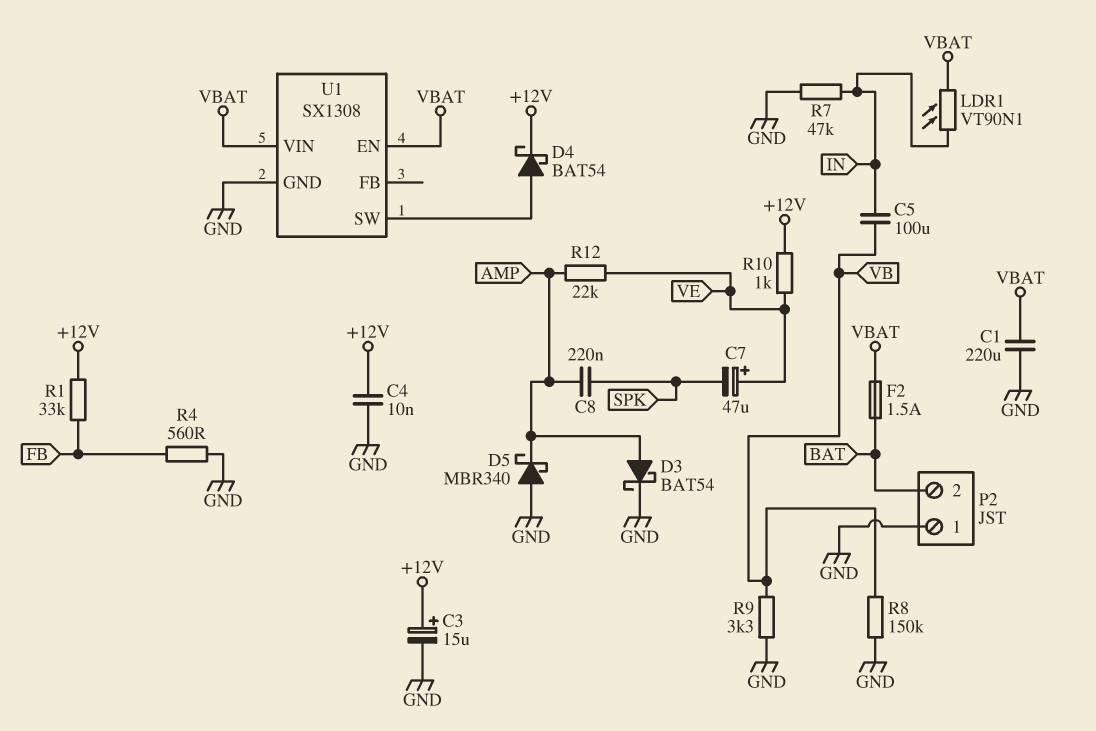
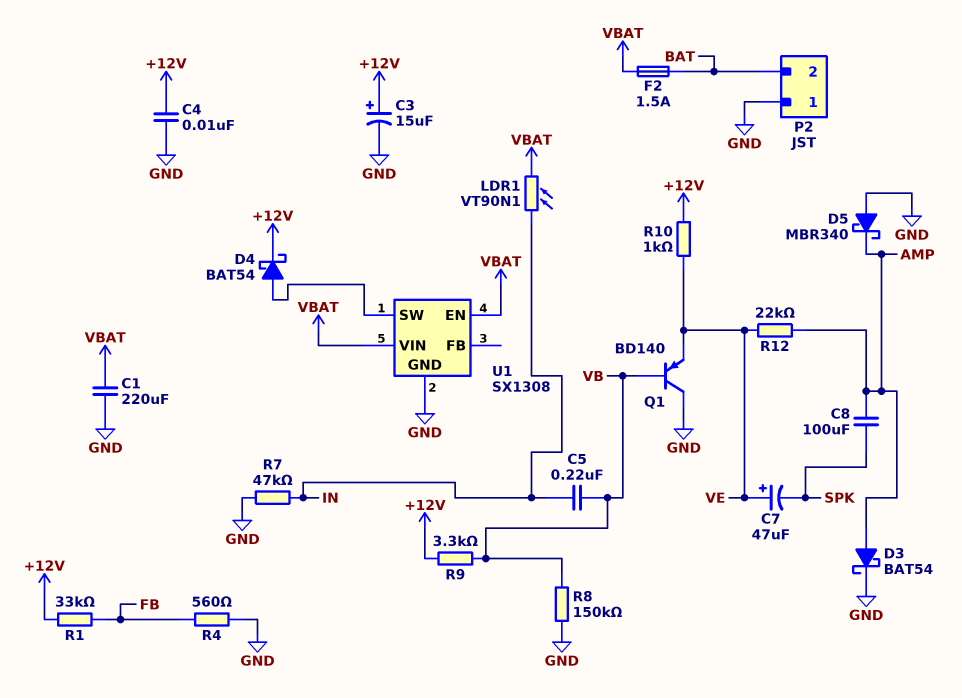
C5: 100uF (IN, VB) -> 220nF (IN, VB)
C8: 220nF (AMP, SPK) -> 100uF (AMP, SPK)
Q1: none -> PNP BD140 (B VB, C GND, E VE)
R9: 3.3k (GND, VB) -> 3.3k (+12V, VB)

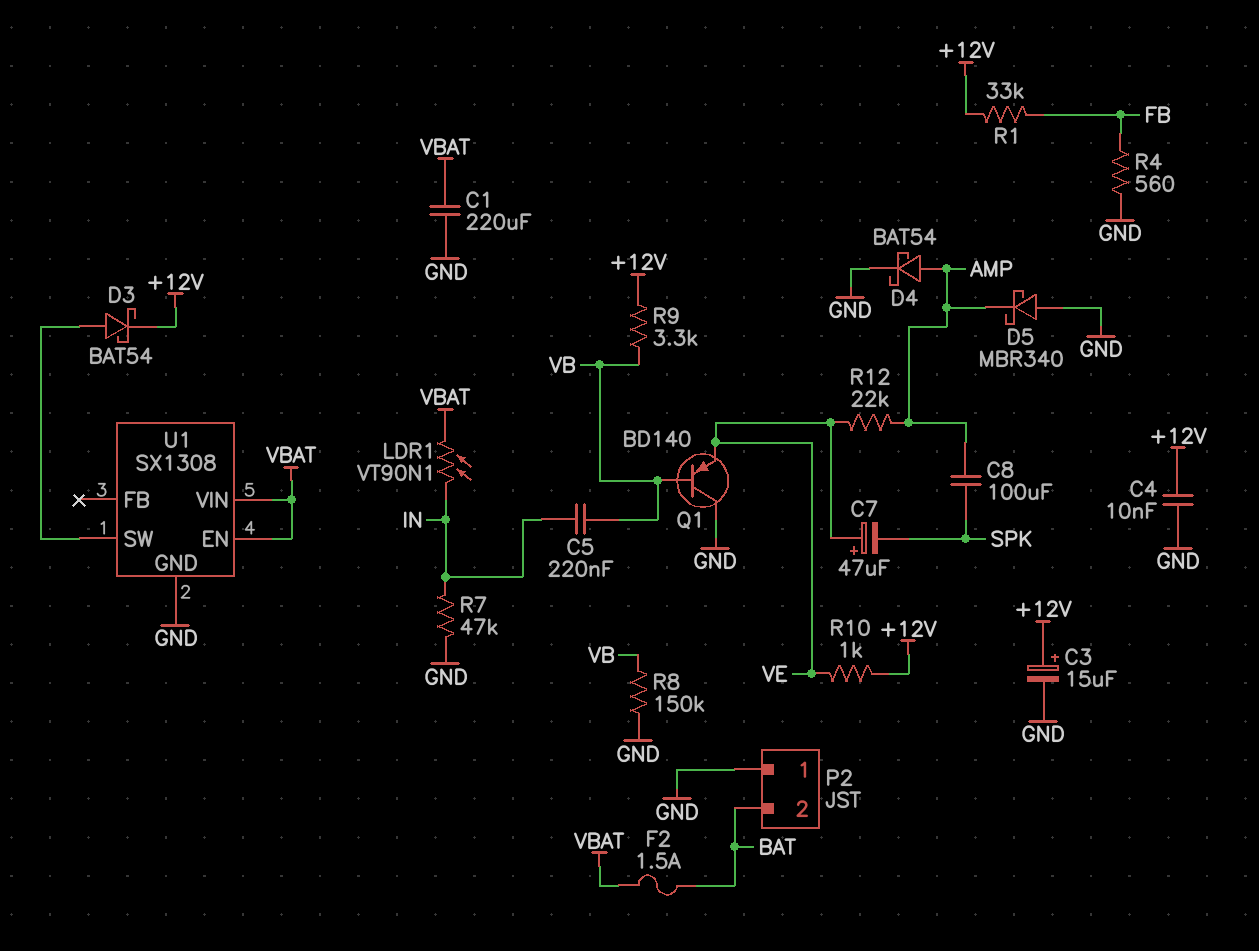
D3: schottky BAT54 (A AMP, K GND) -> schottky BAT54 (A U1/SW, K +12V)
D4: schottky BAT54 (A U1/SW, K +12V) -> schottky BAT54 (A AMP, K GND)

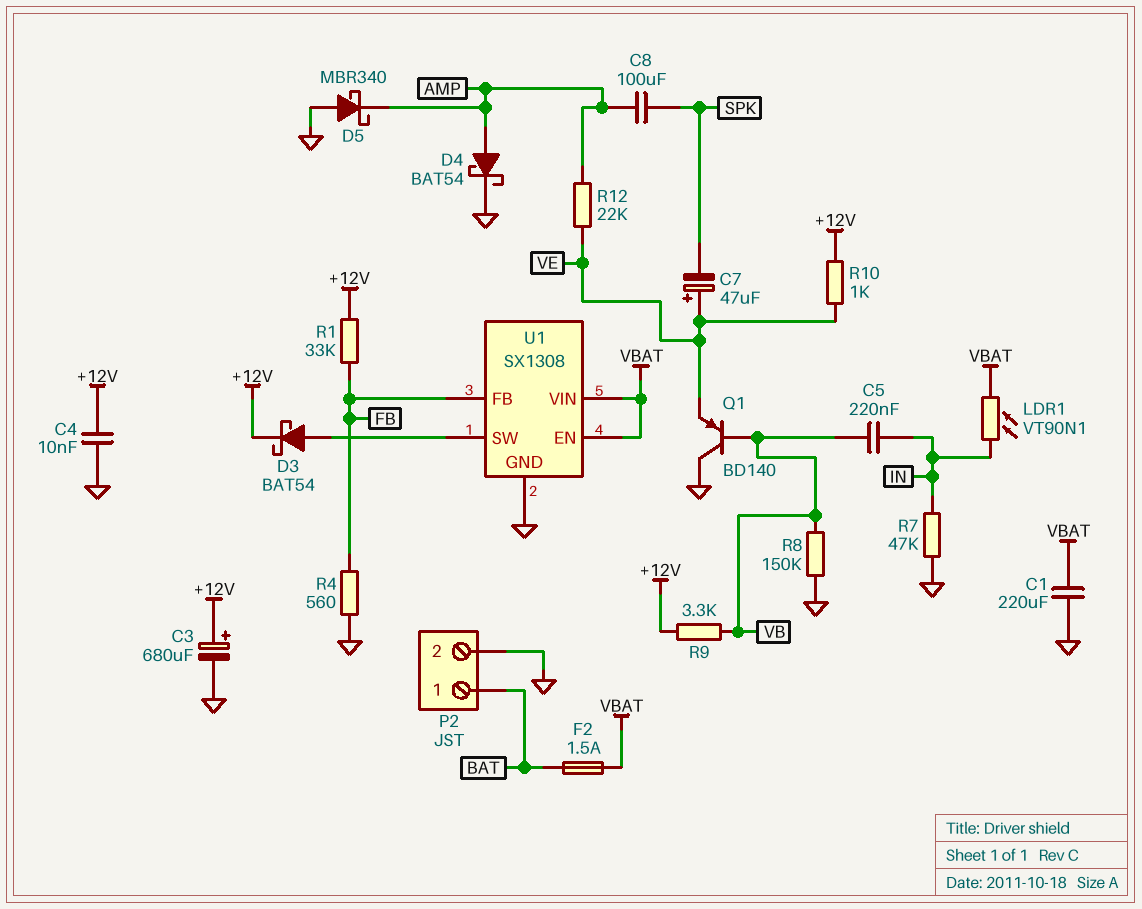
C3: 15uF (plus +12V, minus GND) -> 680uF (plus +12V, minus GND)
P2 pin 1: GND -> BAT
P2 pin 2: BAT -> GND
U1 pin FB: none -> FB

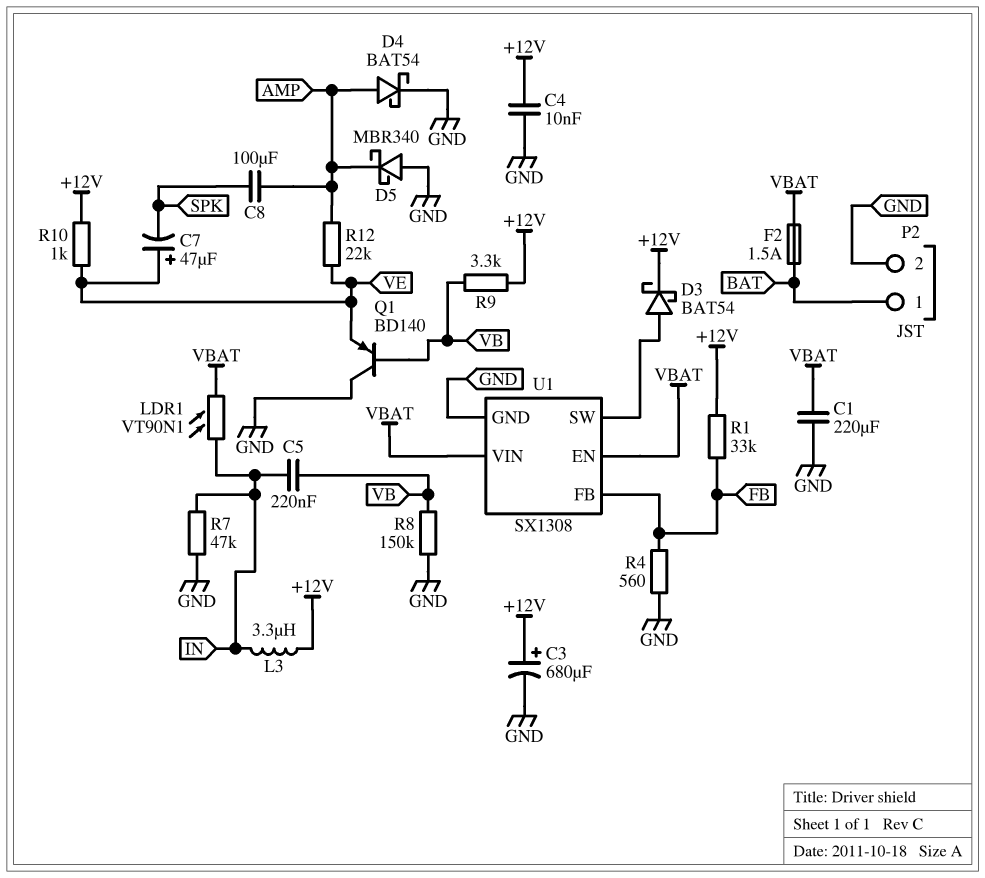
L3: none -> 3.3uH (+12V, IN)

